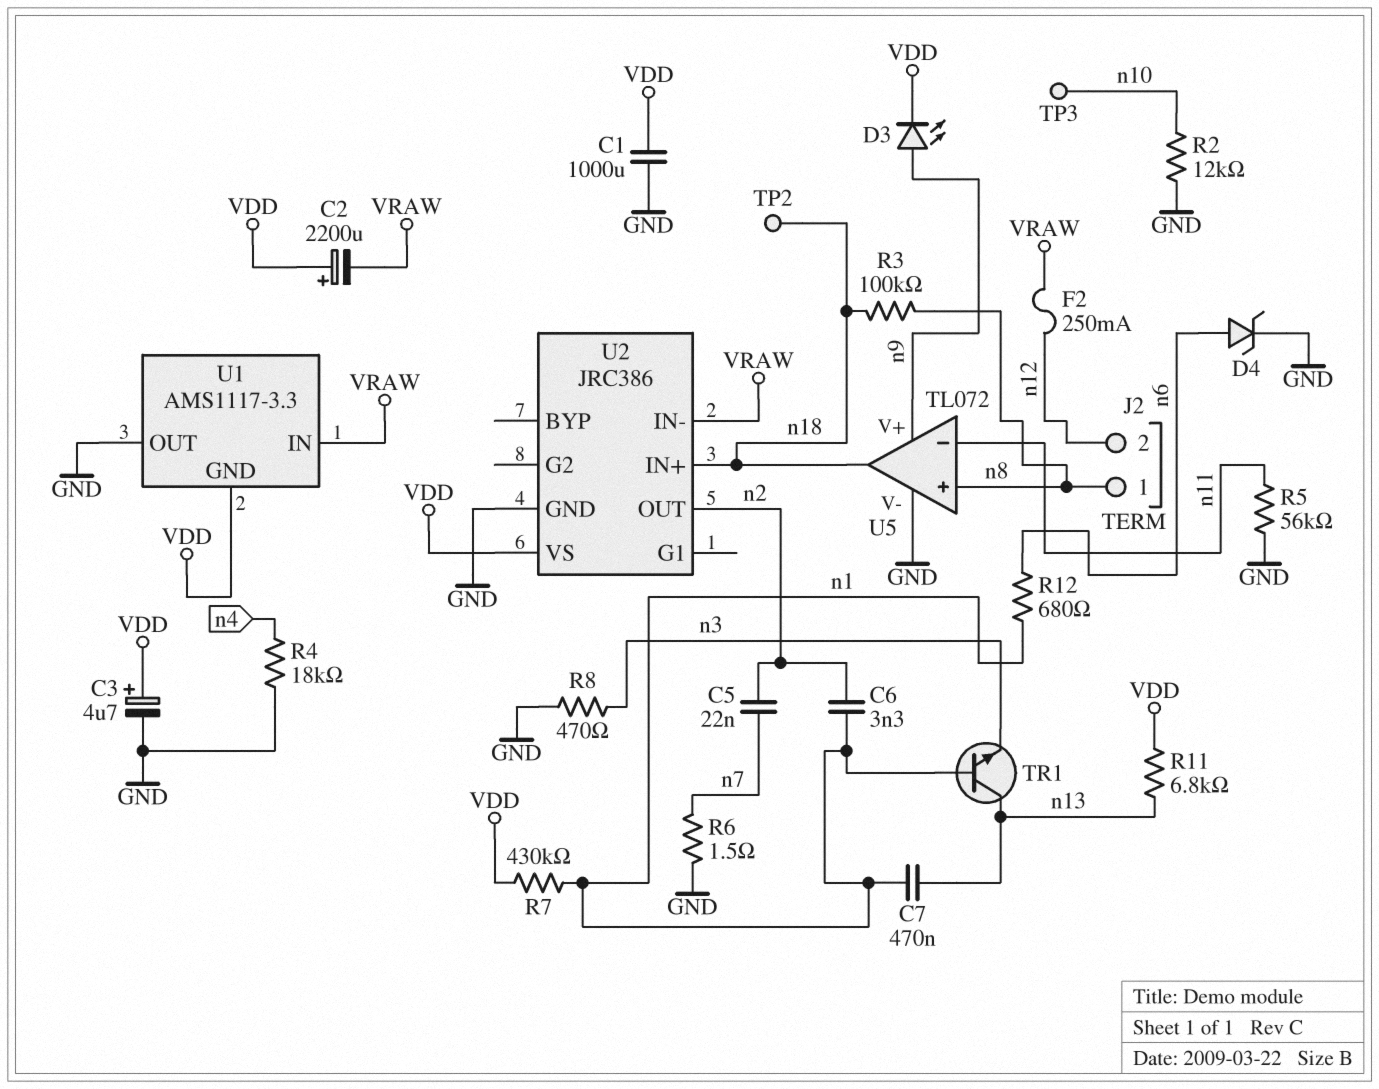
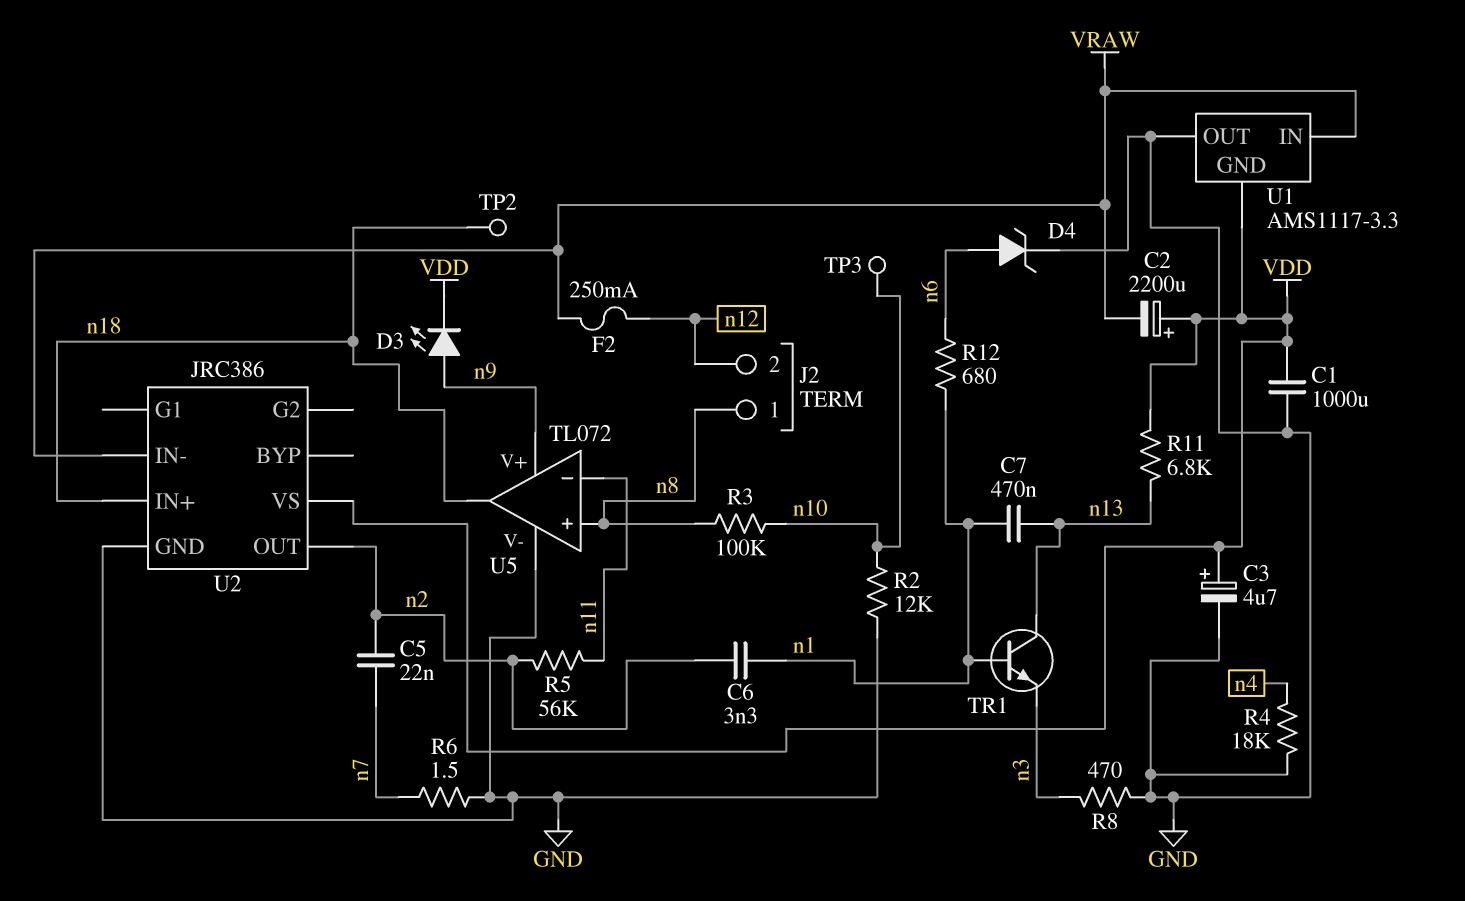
R3: 100k (n8, n18) -> 100k (n8, n10)
R5: 56k (GND, n11) -> 56k (n2, n11)
R7: 430k (VDD, n1) -> none

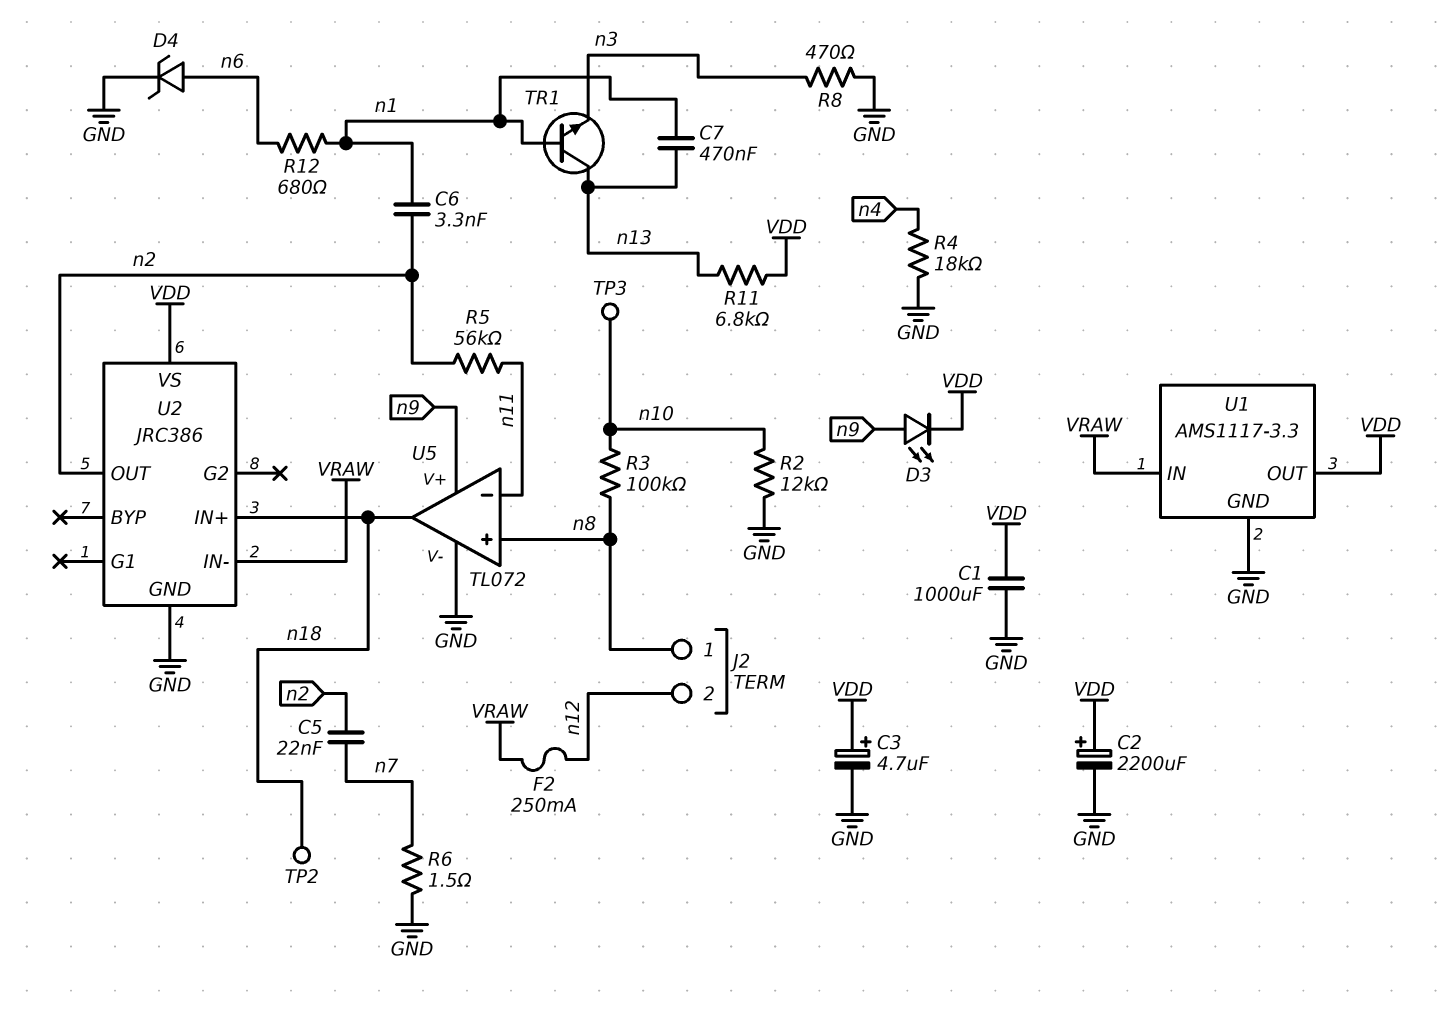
C2: 2200uF (plus VDD, minus VRAW) -> 2200uF (plus VDD, minus GND)
U1 pin GND: VDD -> GND
U1 pin OUT: GND -> VDD

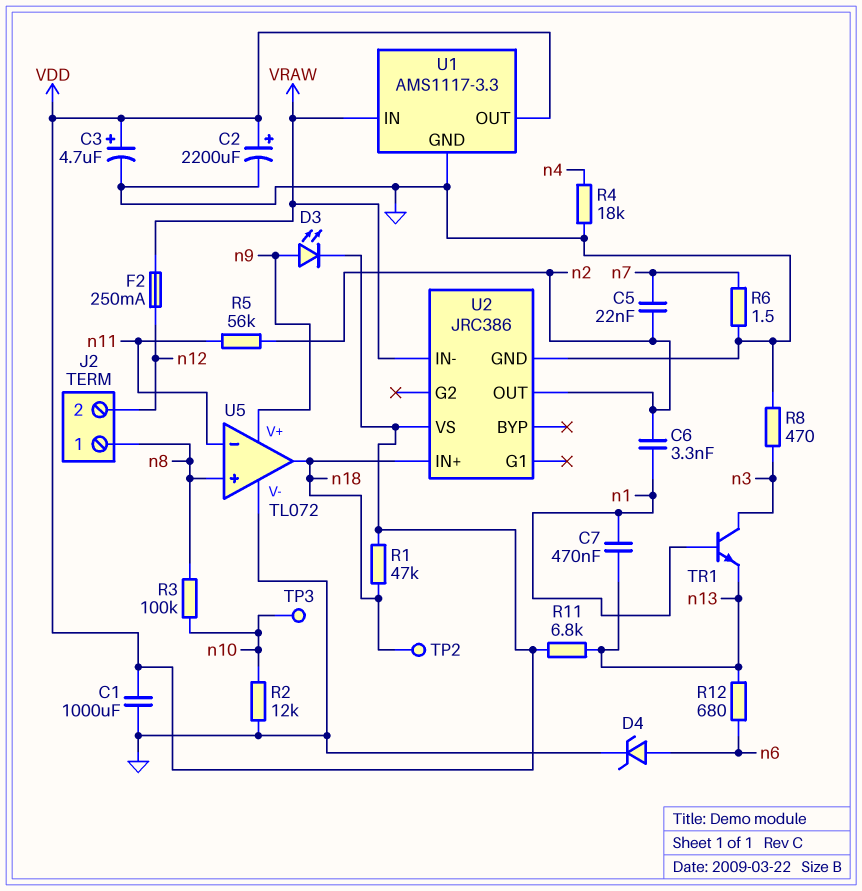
R1: none -> 47k (VDD, n18)
R12: 680 (n1, n6) -> 680 (n6, n13)
TR1: NPN (B n1, C n13, E n3) -> NPN (B n1, C n3, E n13)

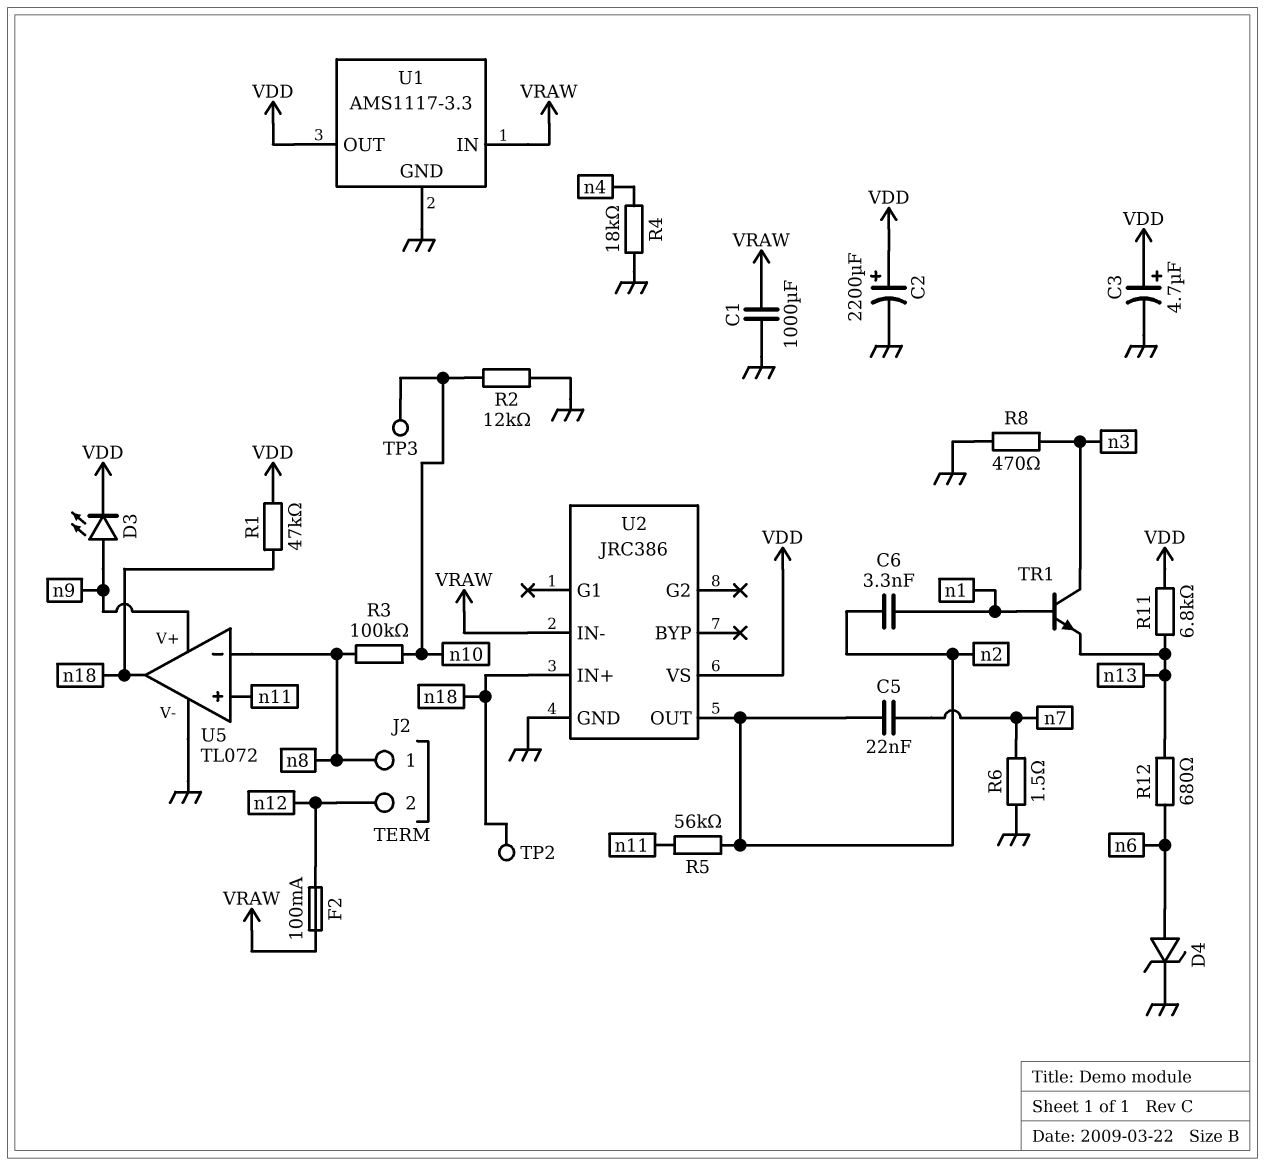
C1: 1000uF (GND, VDD) -> 1000uF (GND, VRAW)
C7: 470nF (n1, n13) -> none
F2: 250mA (VRAW, n12) -> 100mA (VRAW, n12)
U5 pin in+: n8 -> n11
U5 pin in-: n11 -> n8

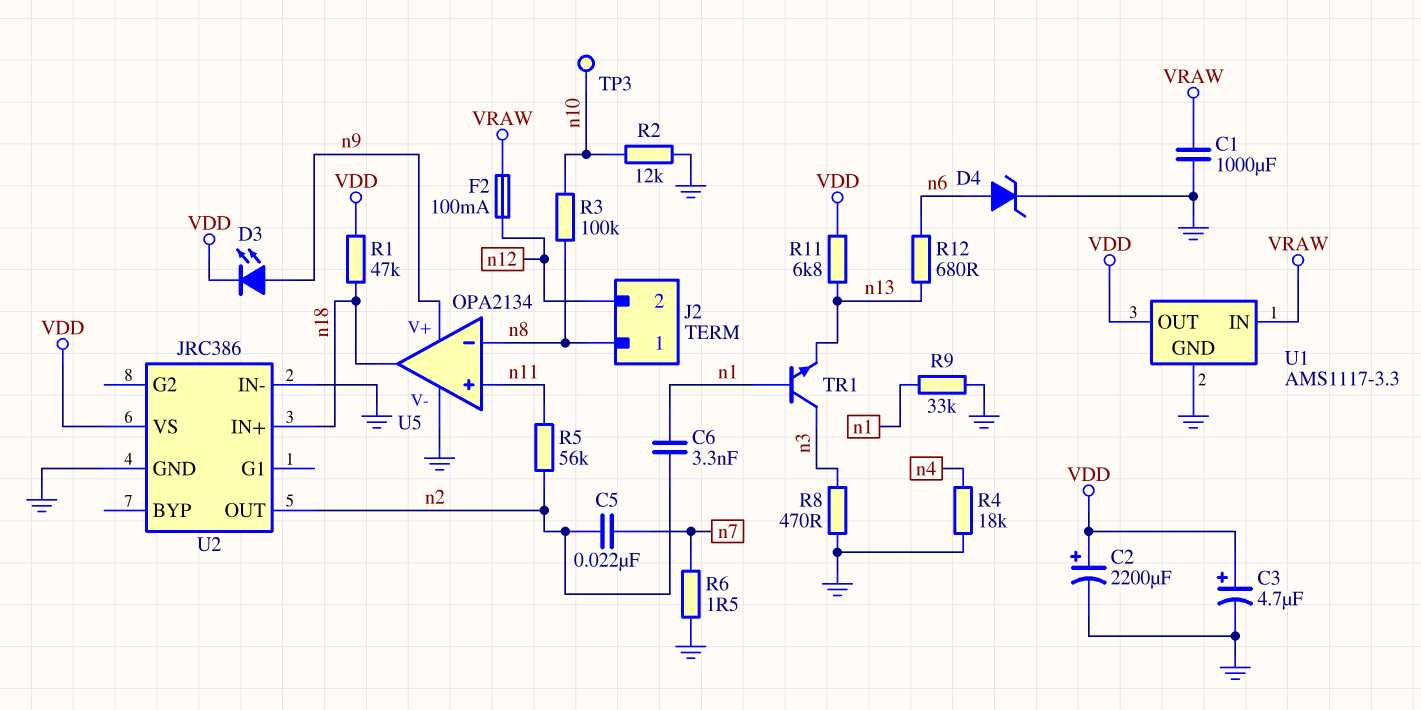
R9: none -> 33k (GND, n1)
TP2: test point (n18) -> none
U2 pin IN-: VRAW -> GND
U5: TL072 -> OPA2134

